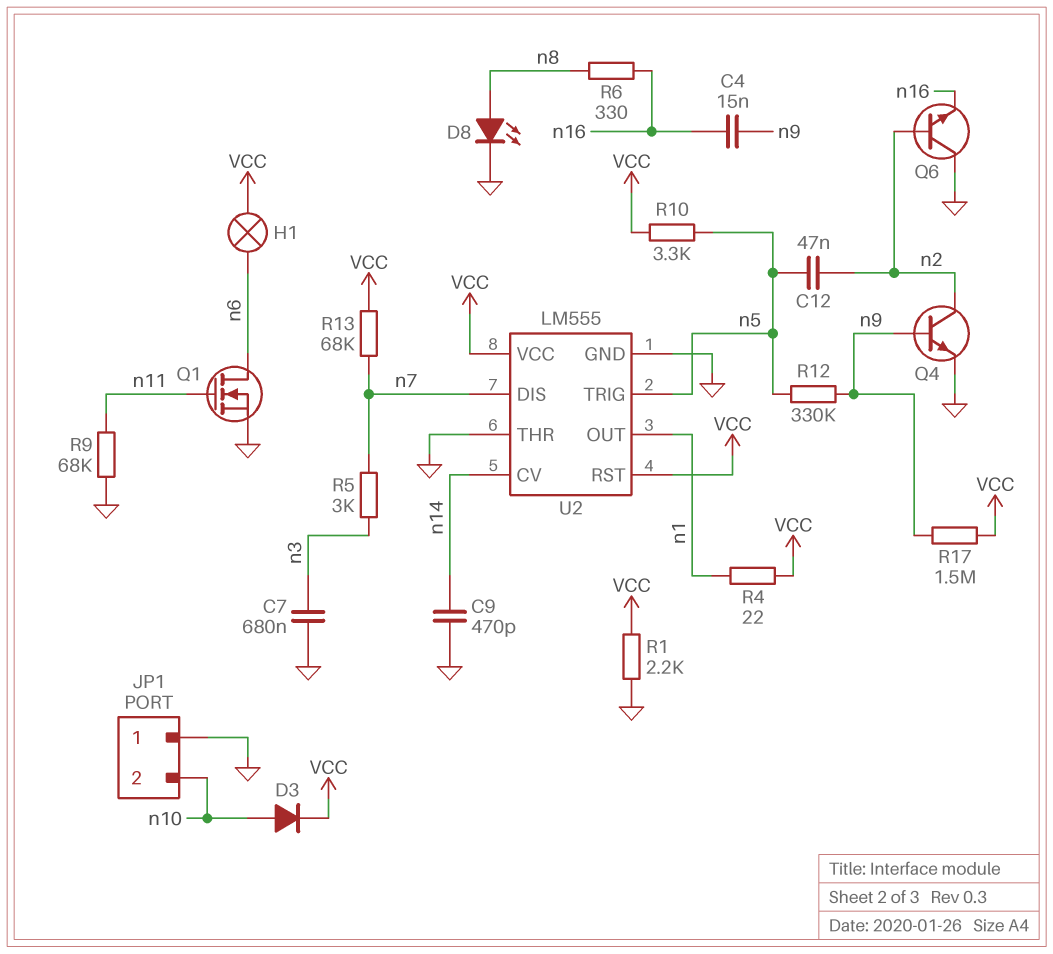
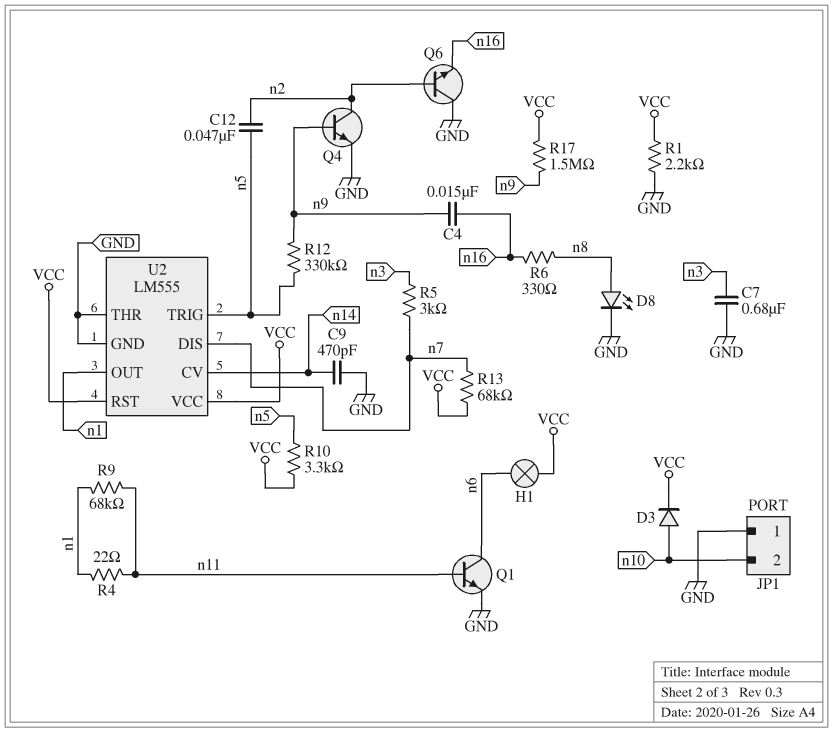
Q1: NMOS (G n11, D n6, S GND) -> NPN (B n11, C n6, E GND)
R4: 22 (VCC, n1) -> 22 (n1, n11)
R9: 68k (GND, n11) -> 68k (n1, n11)

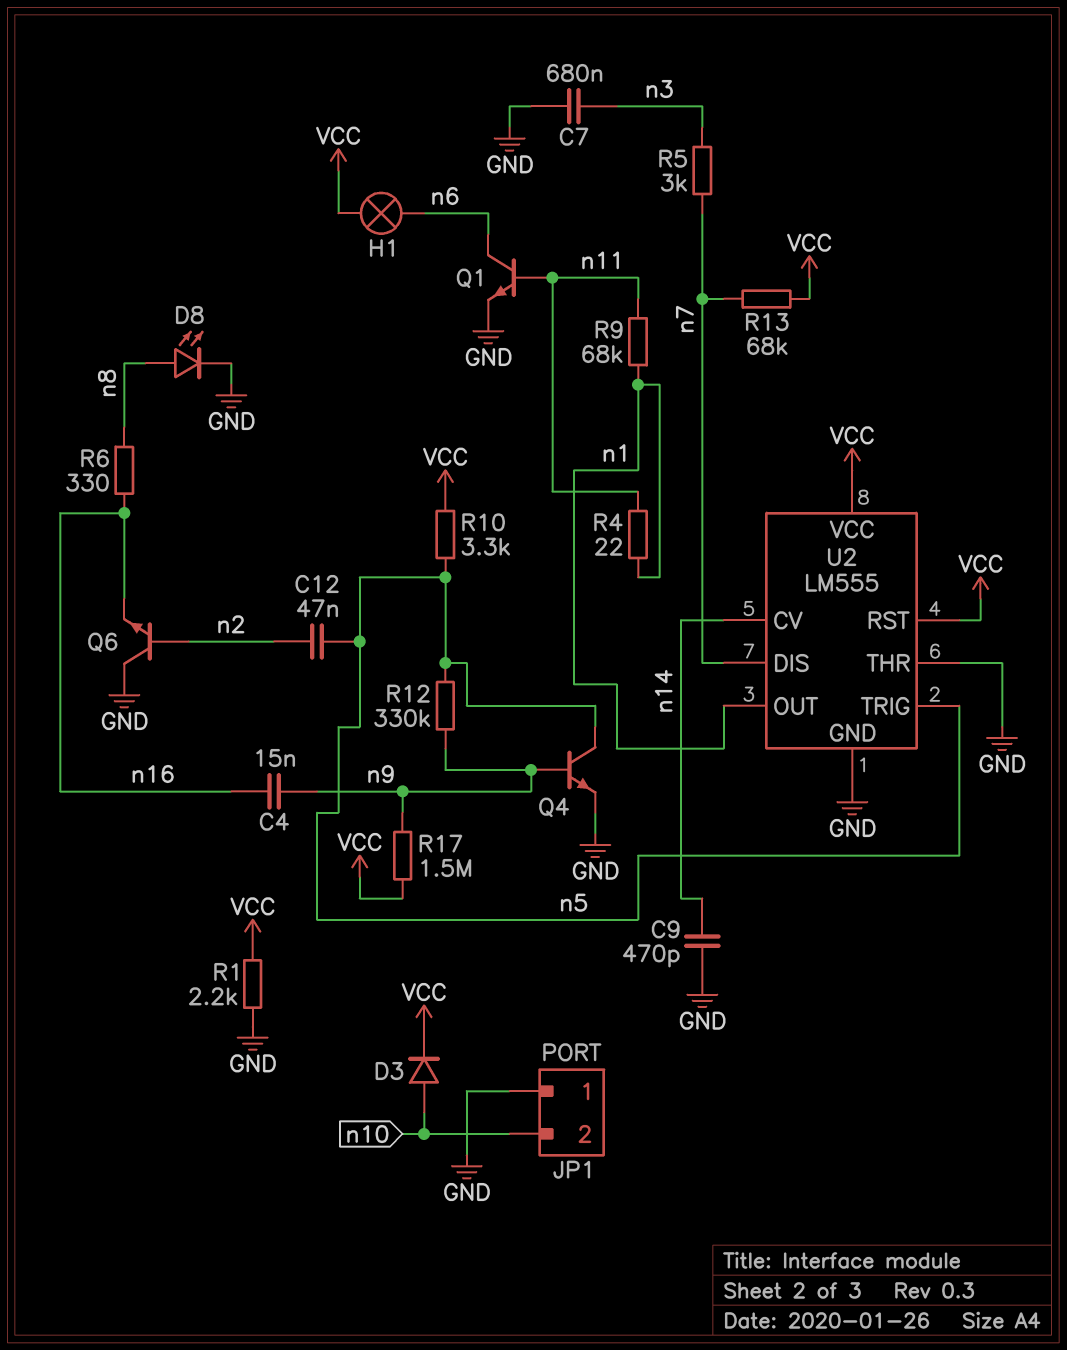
Q4: NPN (B n9, C n2, E GND) -> NPN (B n9, C n5, E GND)

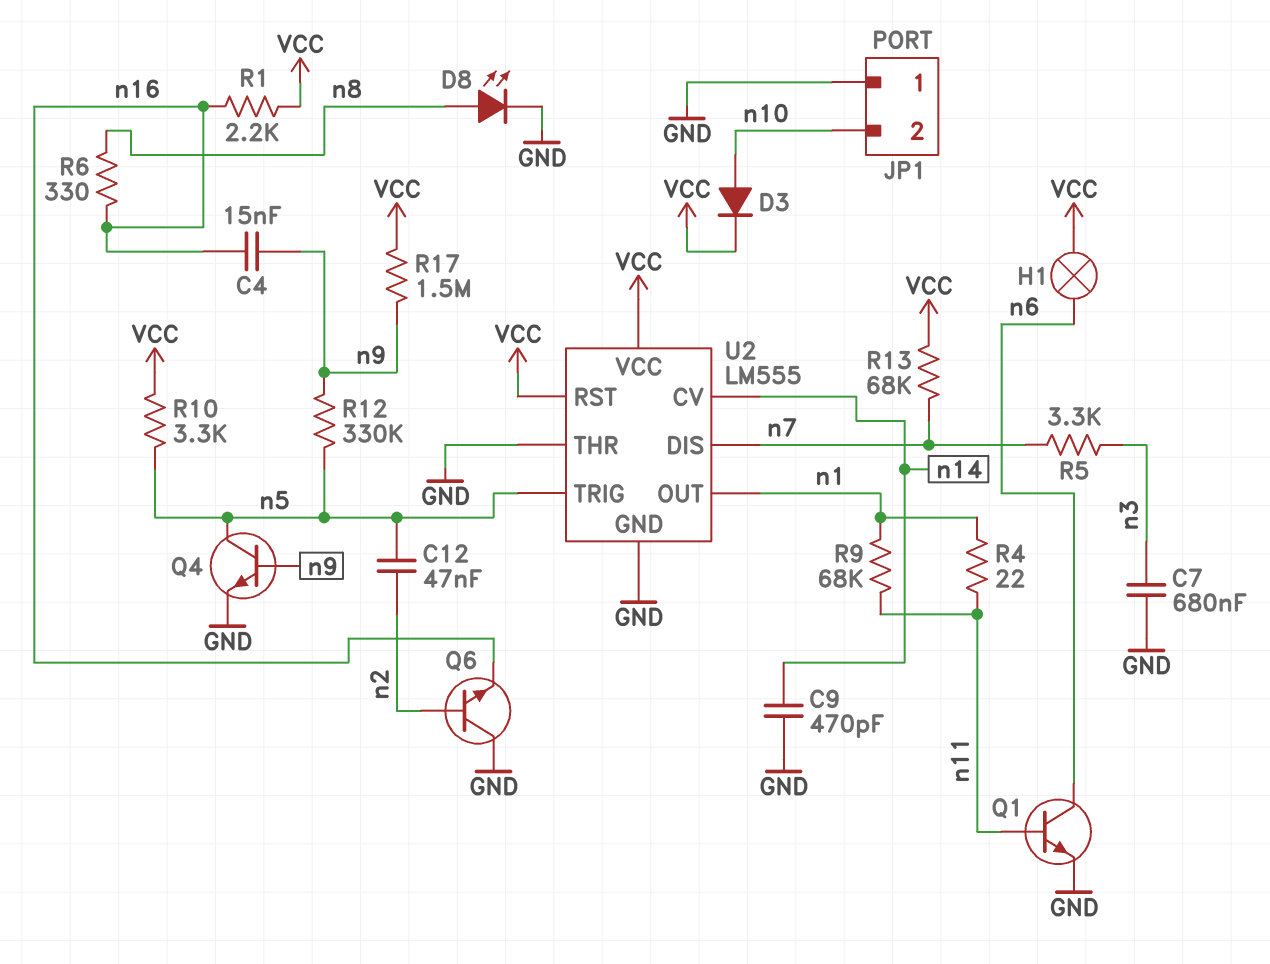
R1: 2.2k (GND, VCC) -> 2.2k (VCC, n16)
R5: 3k (n3, n7) -> 3.3k (n3, n7)

